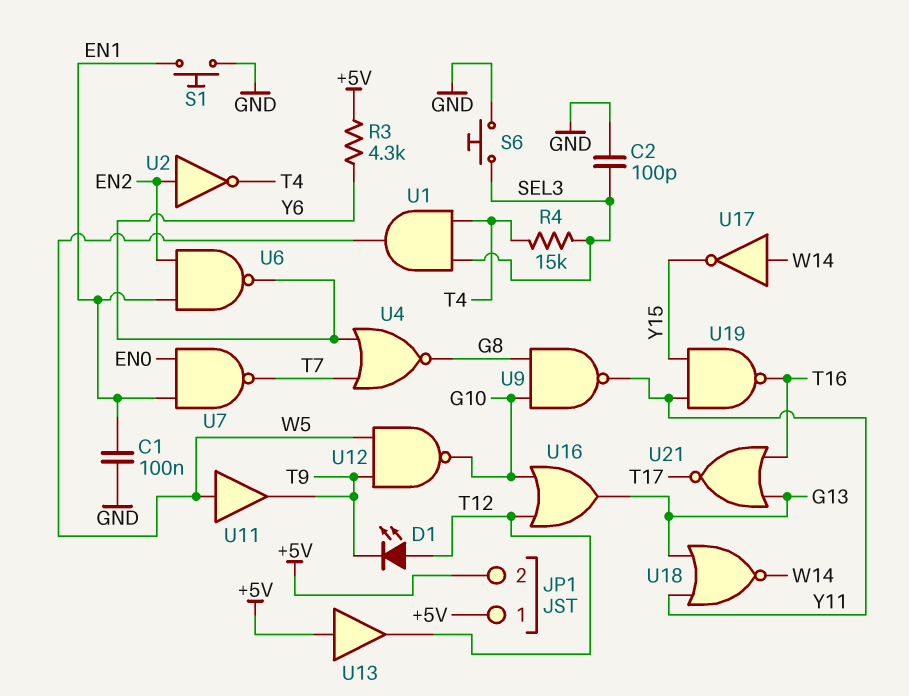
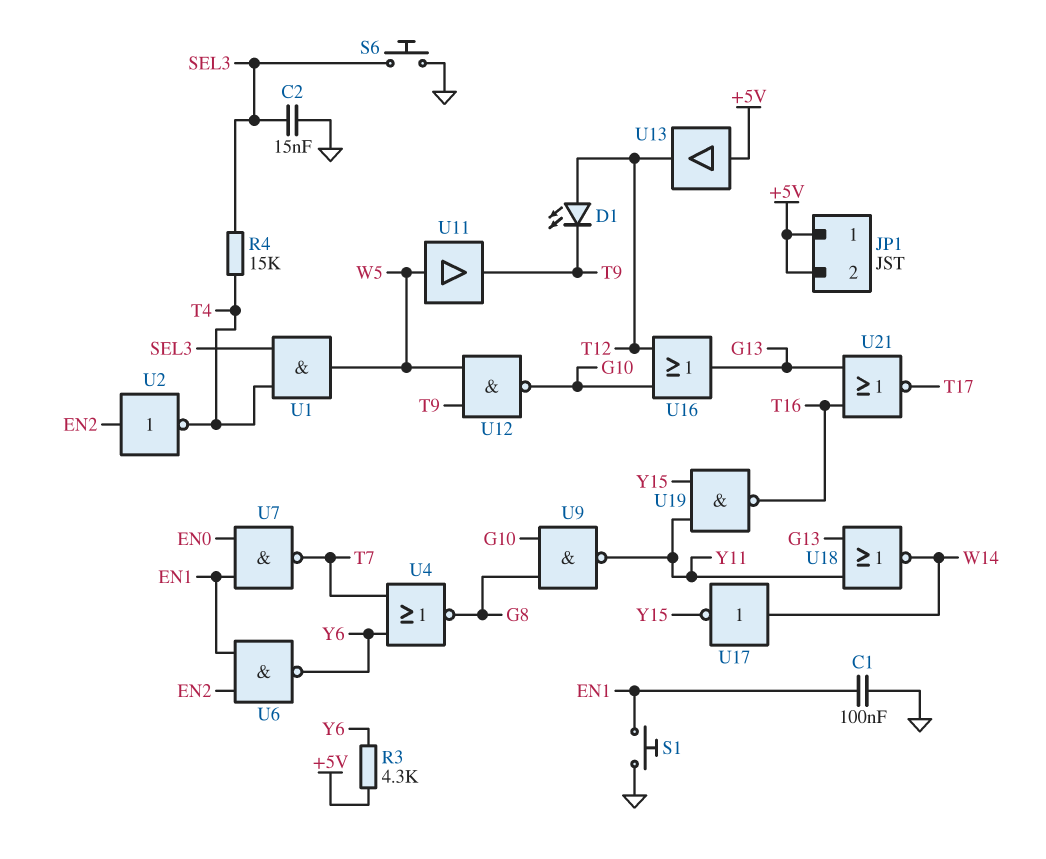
C2: 100pF (GND, SEL3) -> 15nF (GND, SEL3)

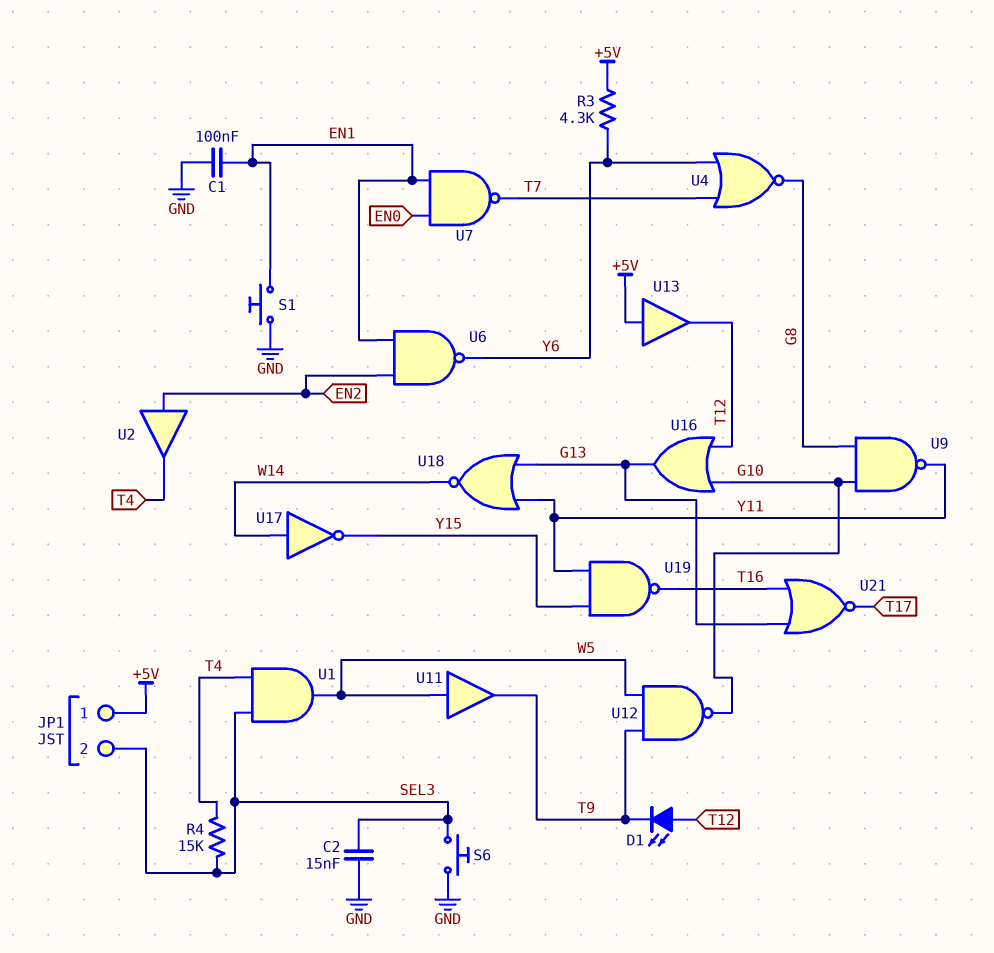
JP1 pin 2: +5V -> SEL3
U2: NOT (in EN2, out T4) -> buffer (in EN2, out T4)

